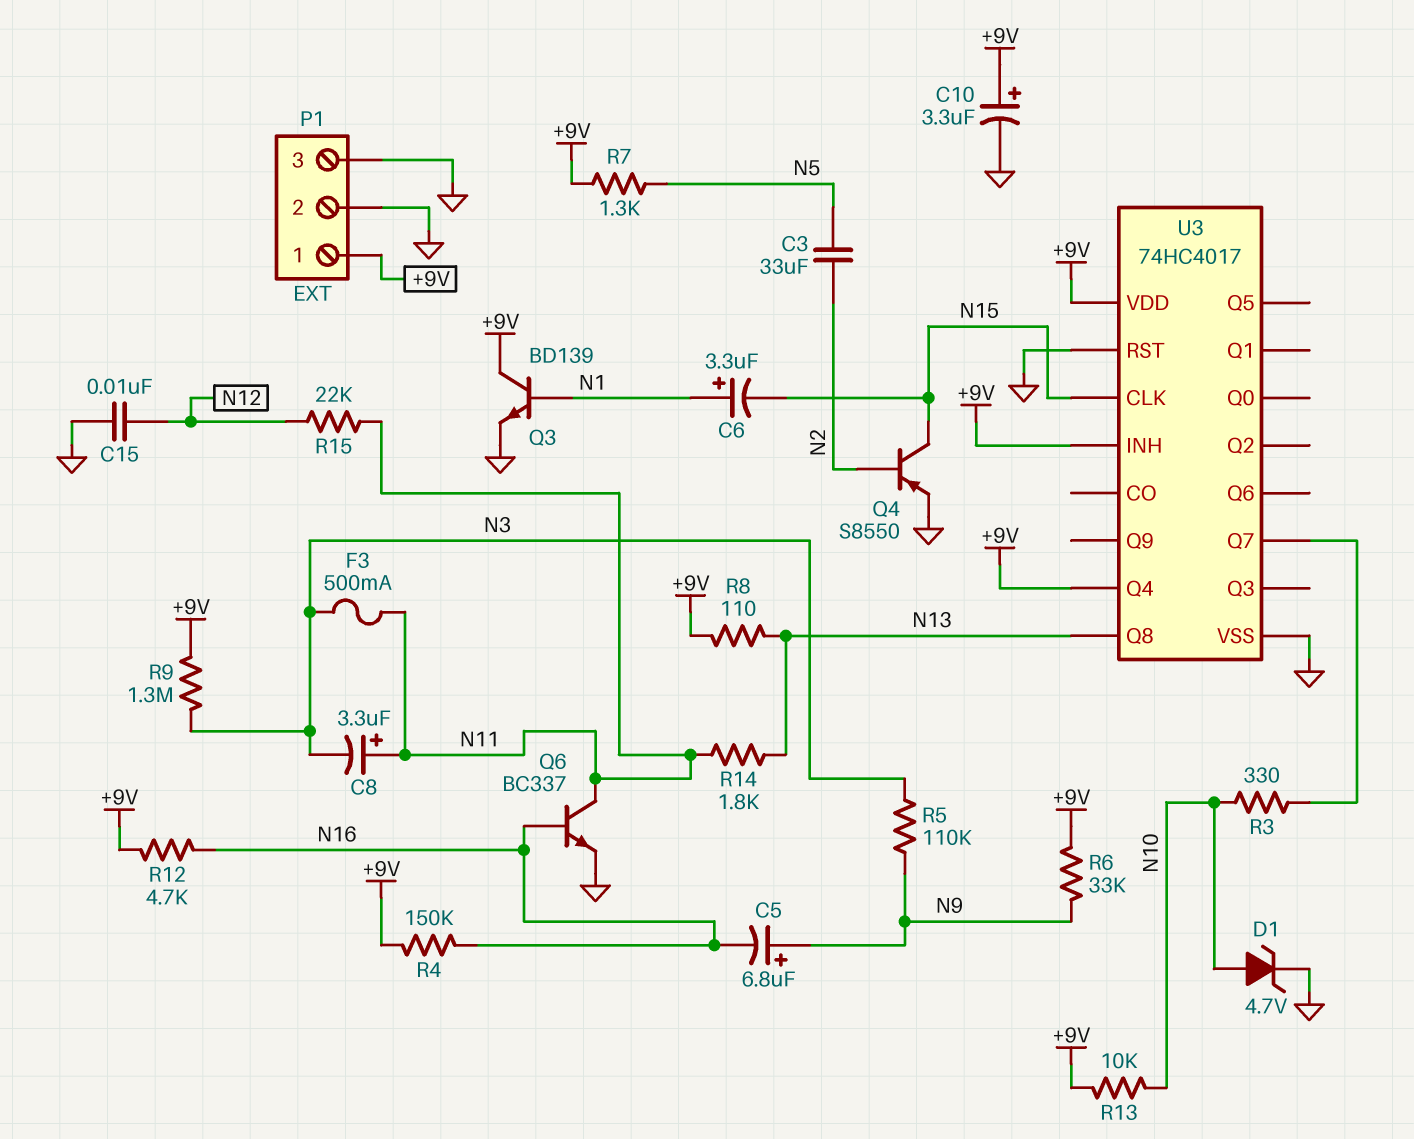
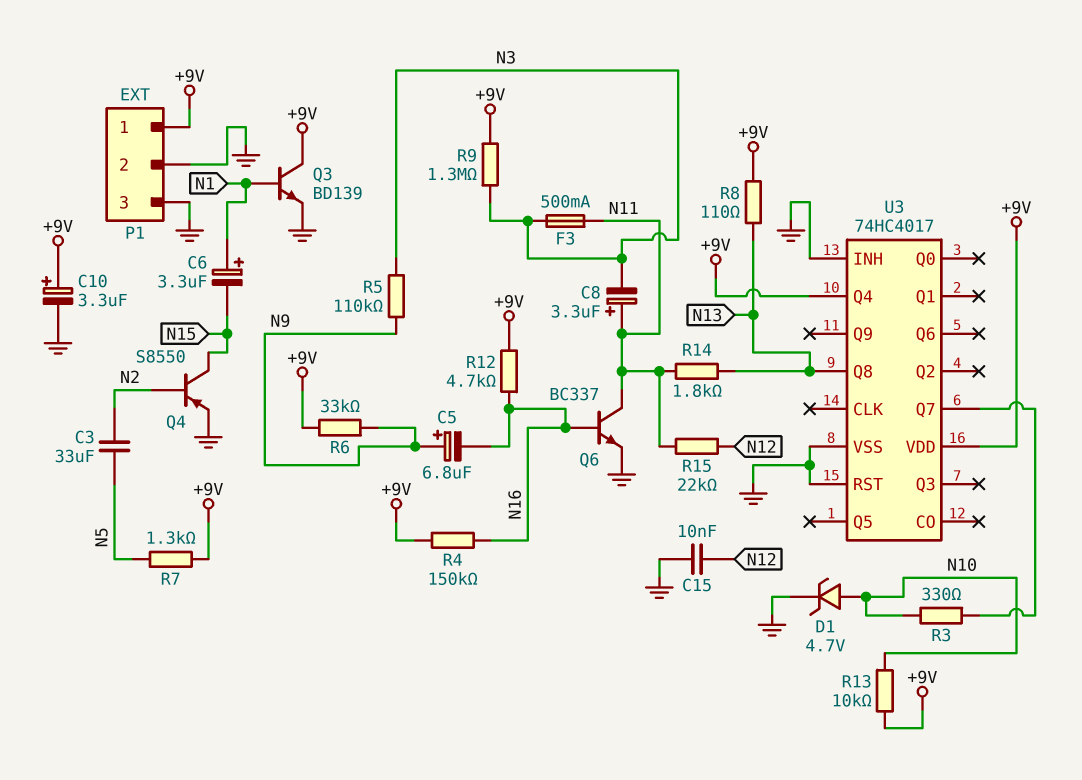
U3 pin CLK: N15 -> none
U3 pin INH: +9V -> GND

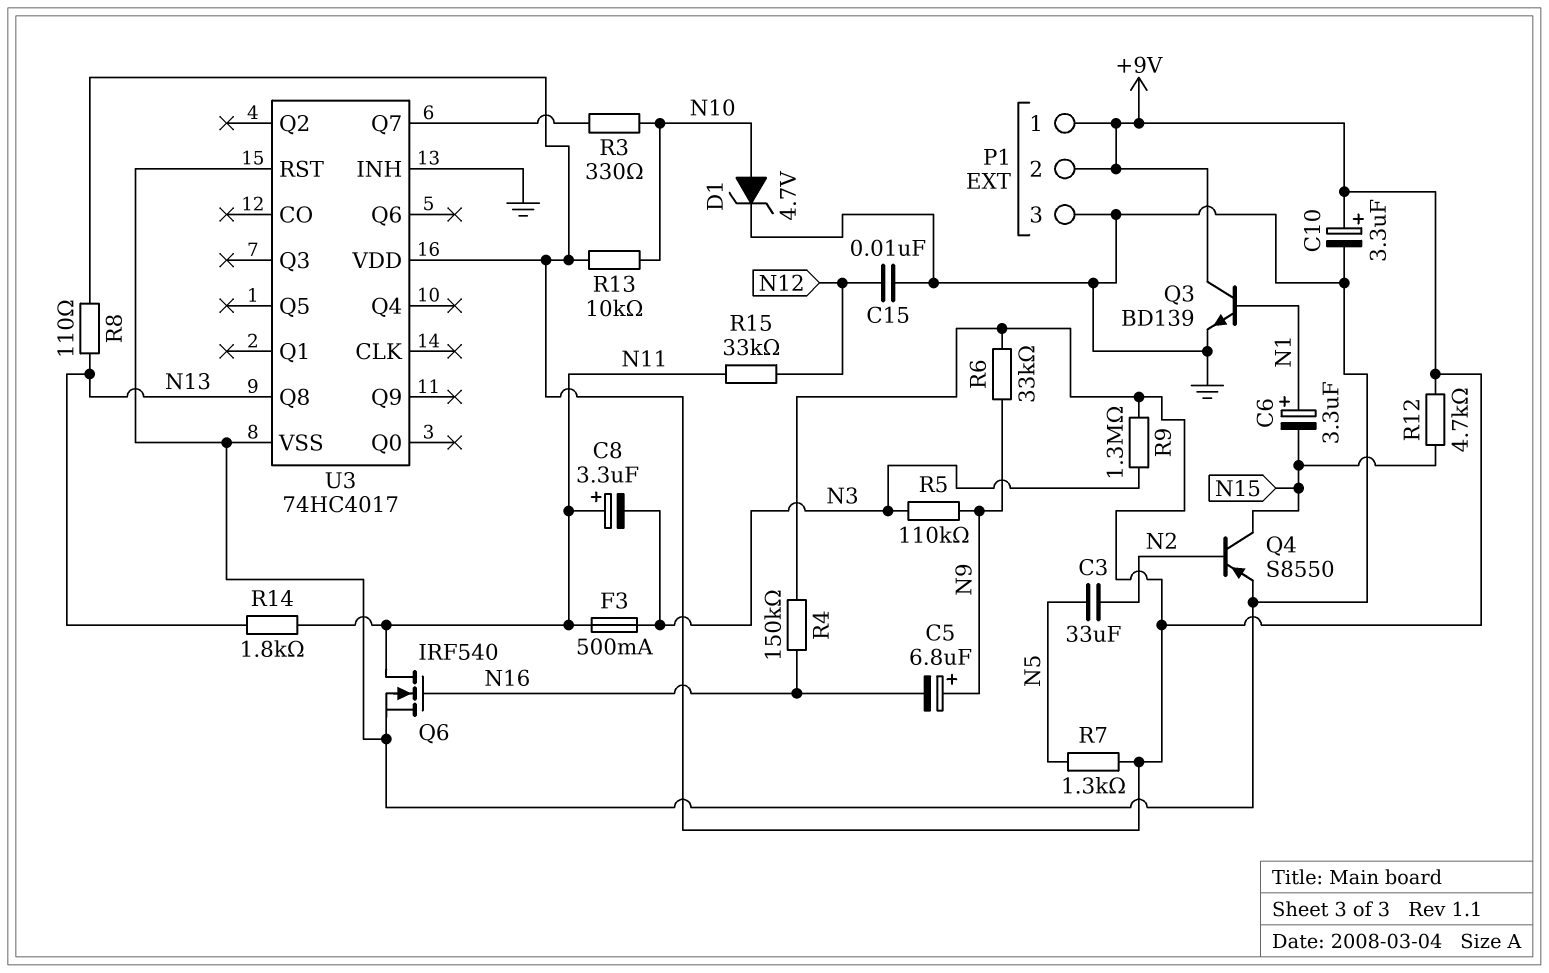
P1 pin 2: GND -> +9V
Q6: NPN BC337 (B N16, C N11, E GND) -> NMOS IRF540 (G N16, D N11, S GND)
R12: 4.7k (+9V, N16) -> 4.7k (+9V, N15)
R15: 22k (N11, N12) -> 33k (N11, N12)
U3 pin Q4: +9V -> none

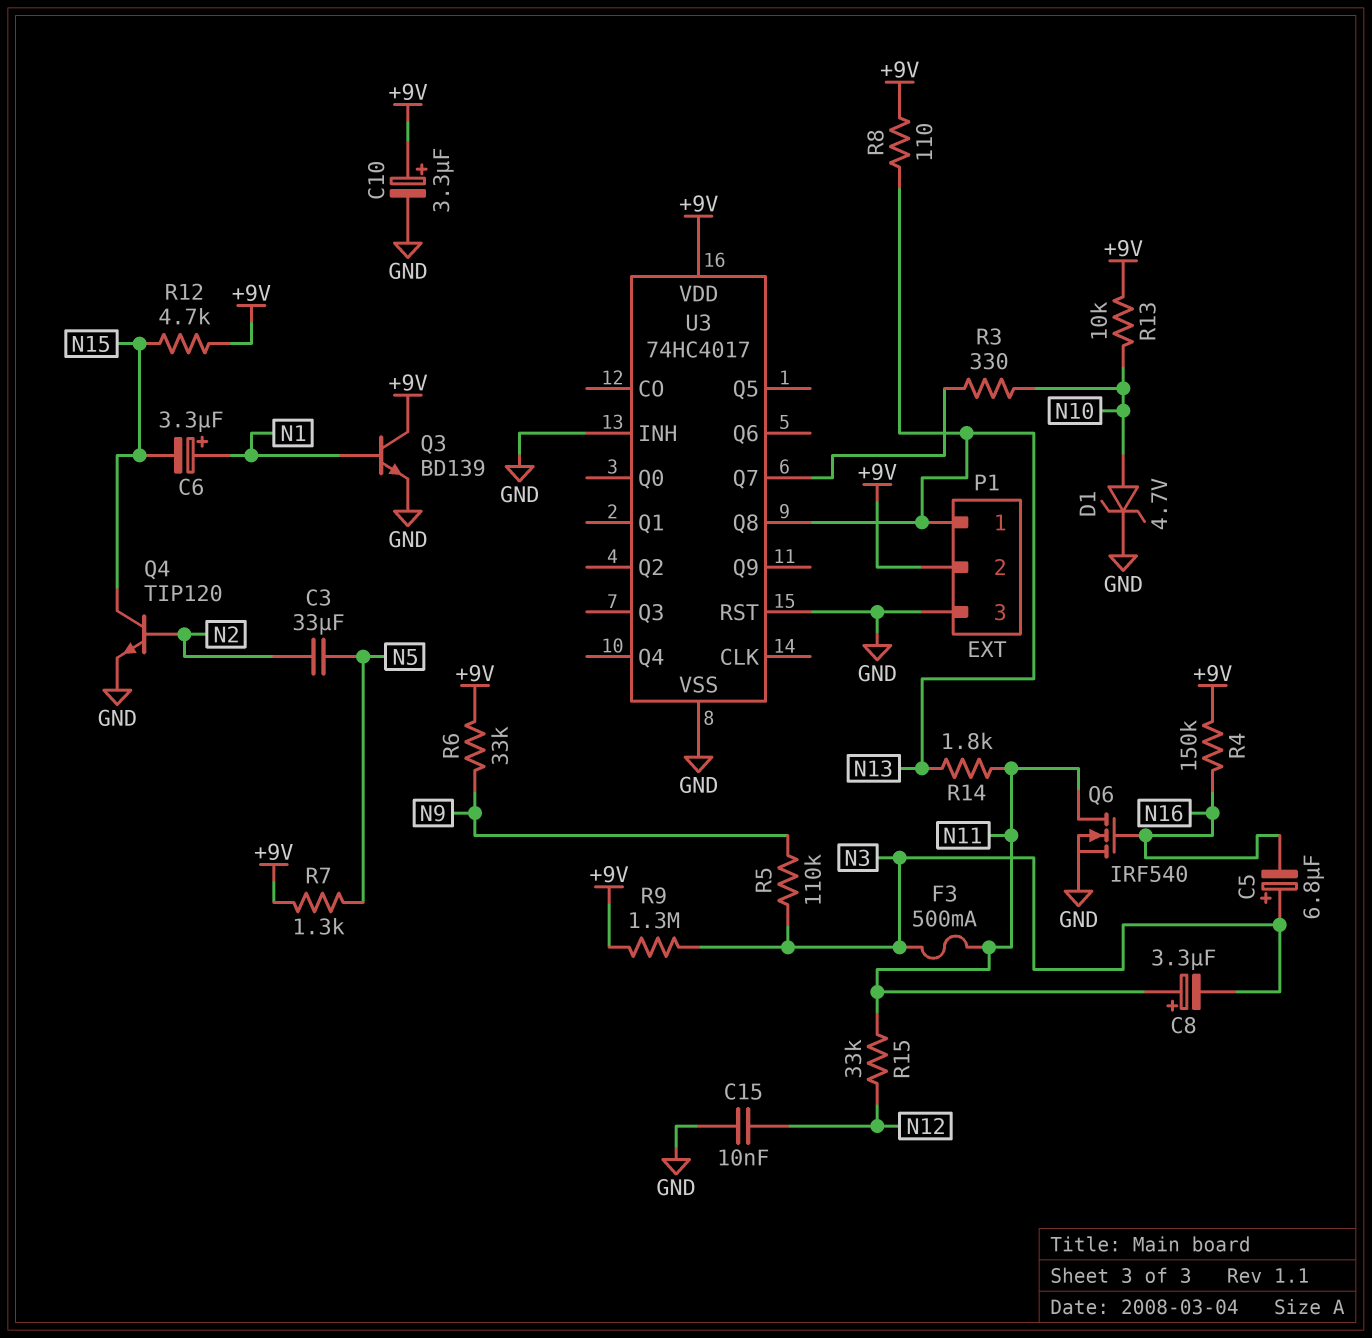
C5: 6.8uF (plus N9, minus N16) -> 6.8uF (plus N3, minus N16)
P1 pin 1: +9V -> N13
Q4: PNP S8550 (B N2, C N15, E GND) -> NPN TIP120 (B N2, C N15, E GND)

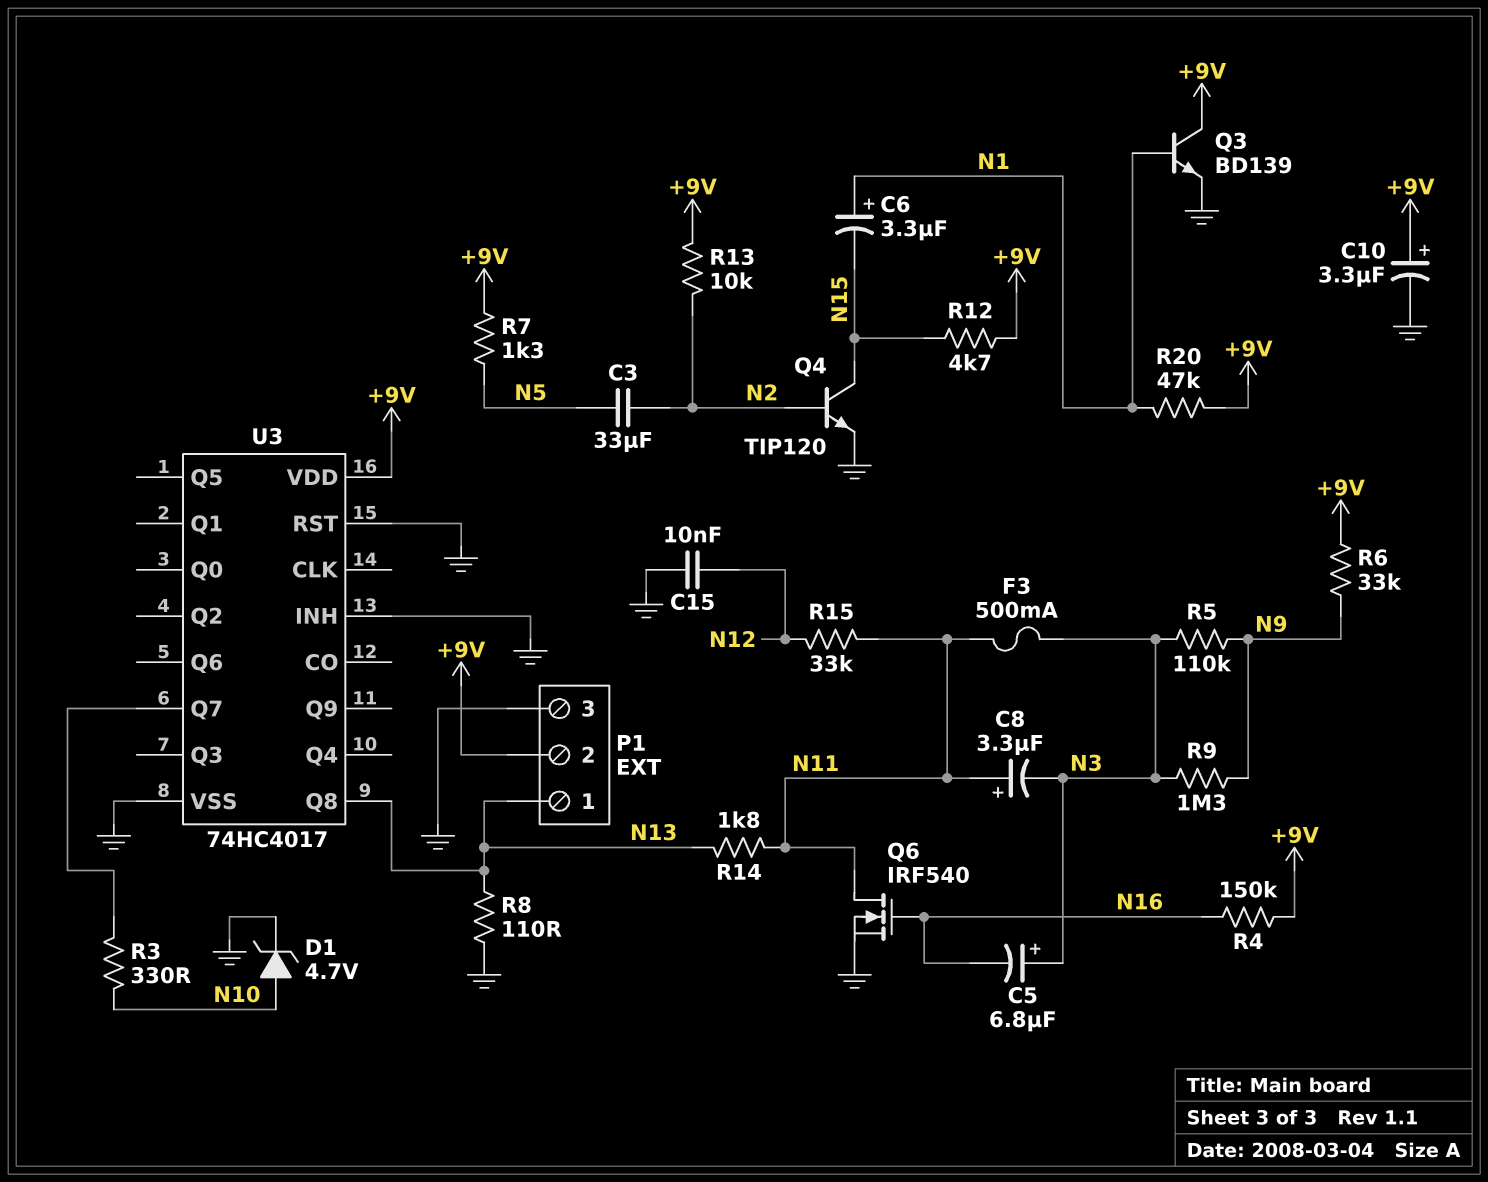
R8: 110 (+9V, N13) -> 110 (GND, N13)
R9: 1.3M (+9V, N3) -> 1.3M (N3, N9)
R13: 10k (+9V, N10) -> 10k (+9V, N2)
R20: none -> 47k (+9V, N1)

